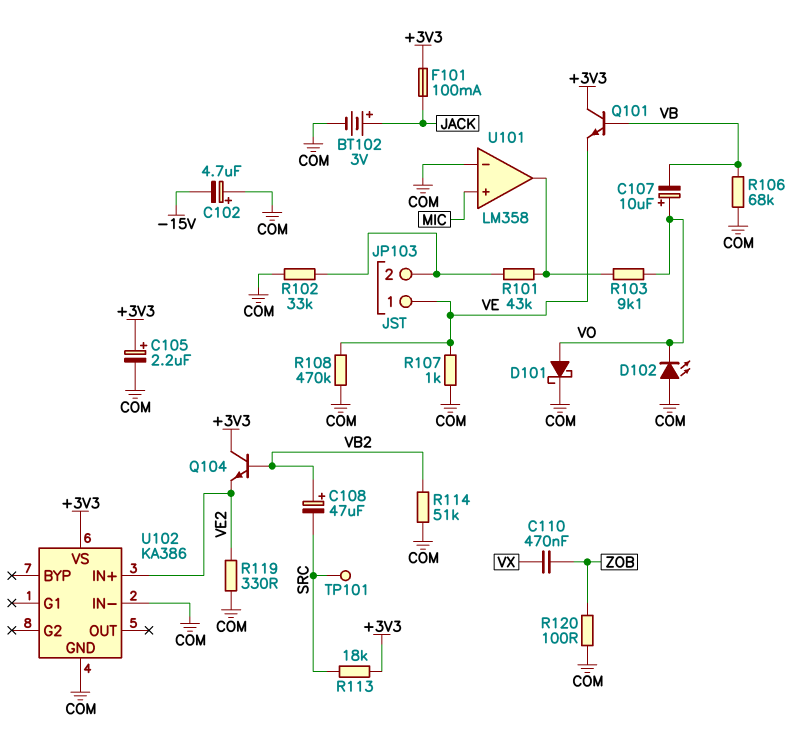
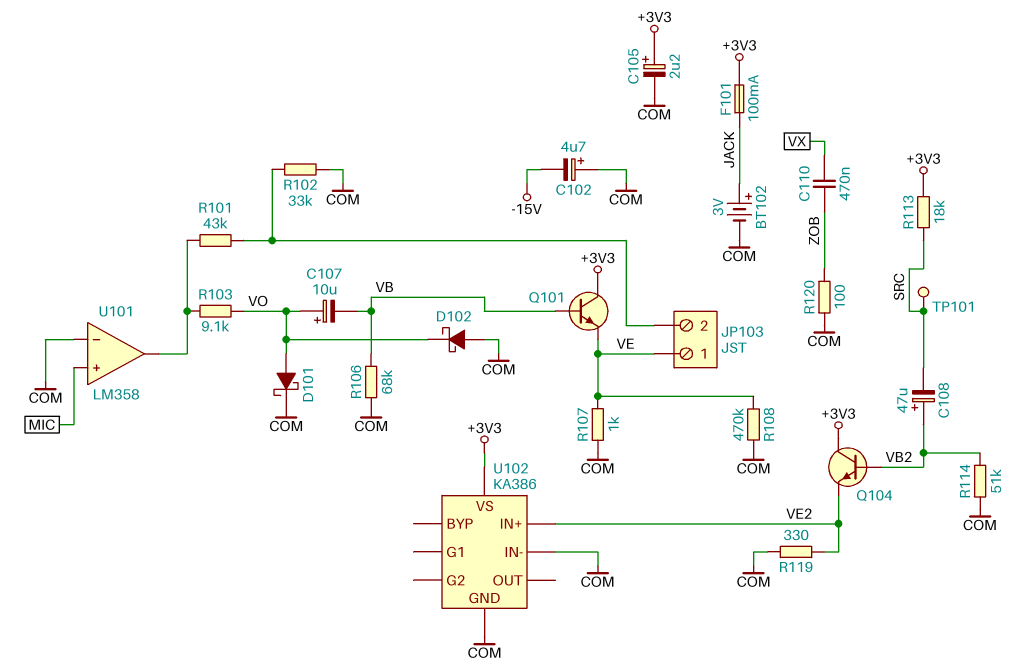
D102: LED (A COM, K VO) -> schottky (A COM, K VO)

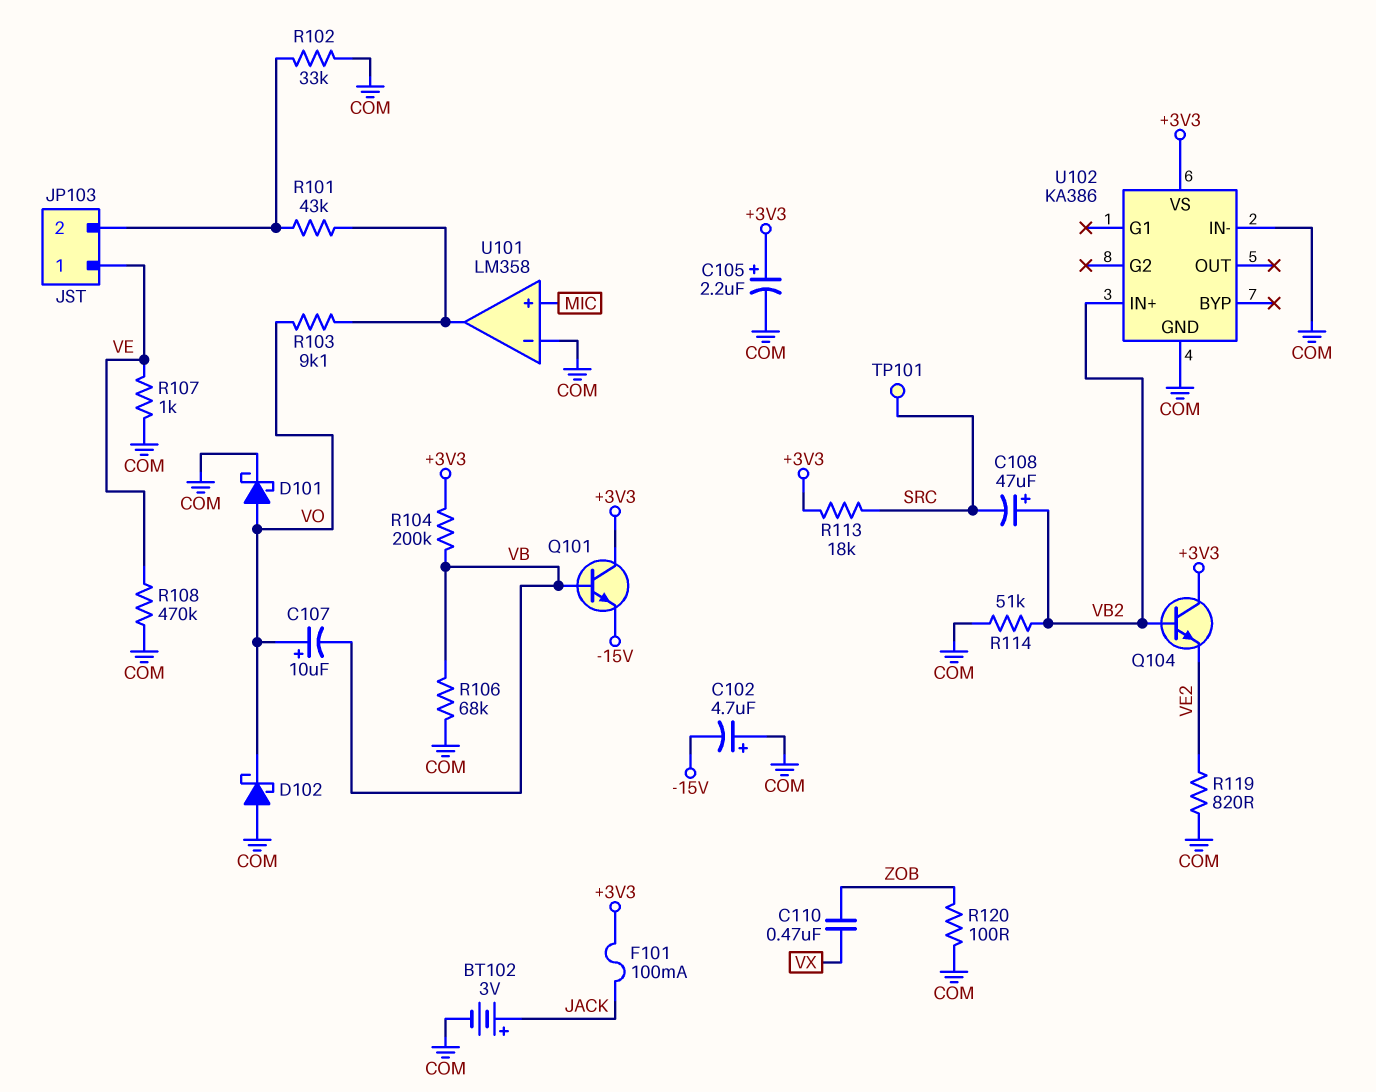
Q101: NPN (B VB, C +3V3, E VE) -> NPN (B VB, C +3V3, E -15V)
R104: none -> 200k (+3V3, VB)
R119: 330 (COM, VE2) -> 820 (COM, VE2)
U102 pin IN+: VE2 -> VB2

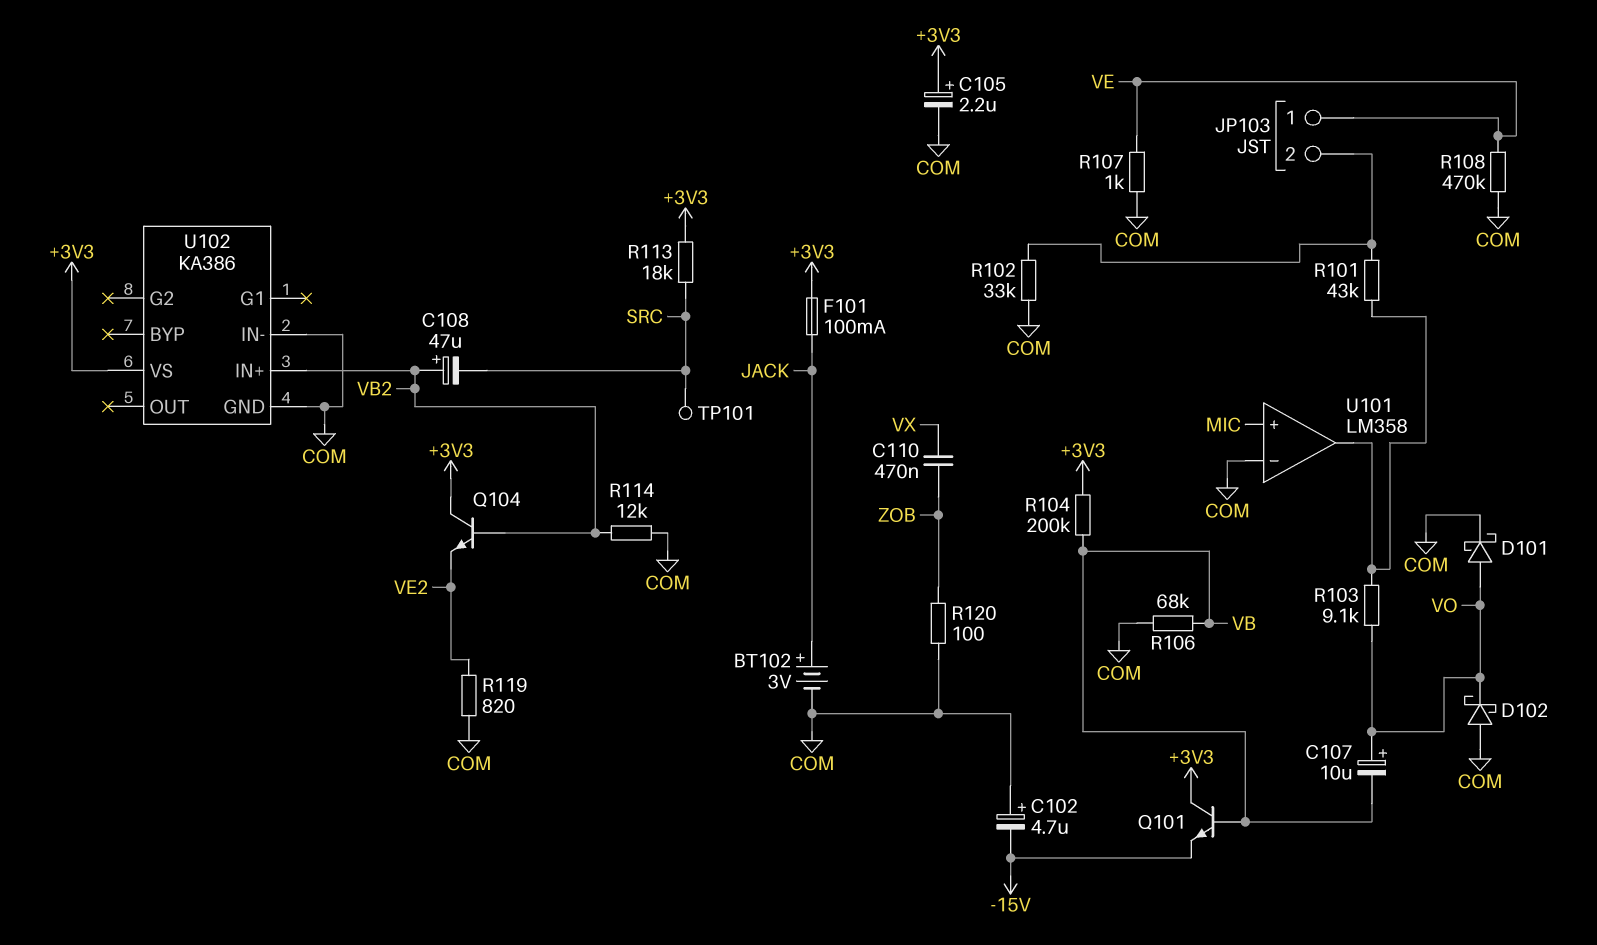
R114: 51k (COM, VB2) -> 12k (COM, VB2)

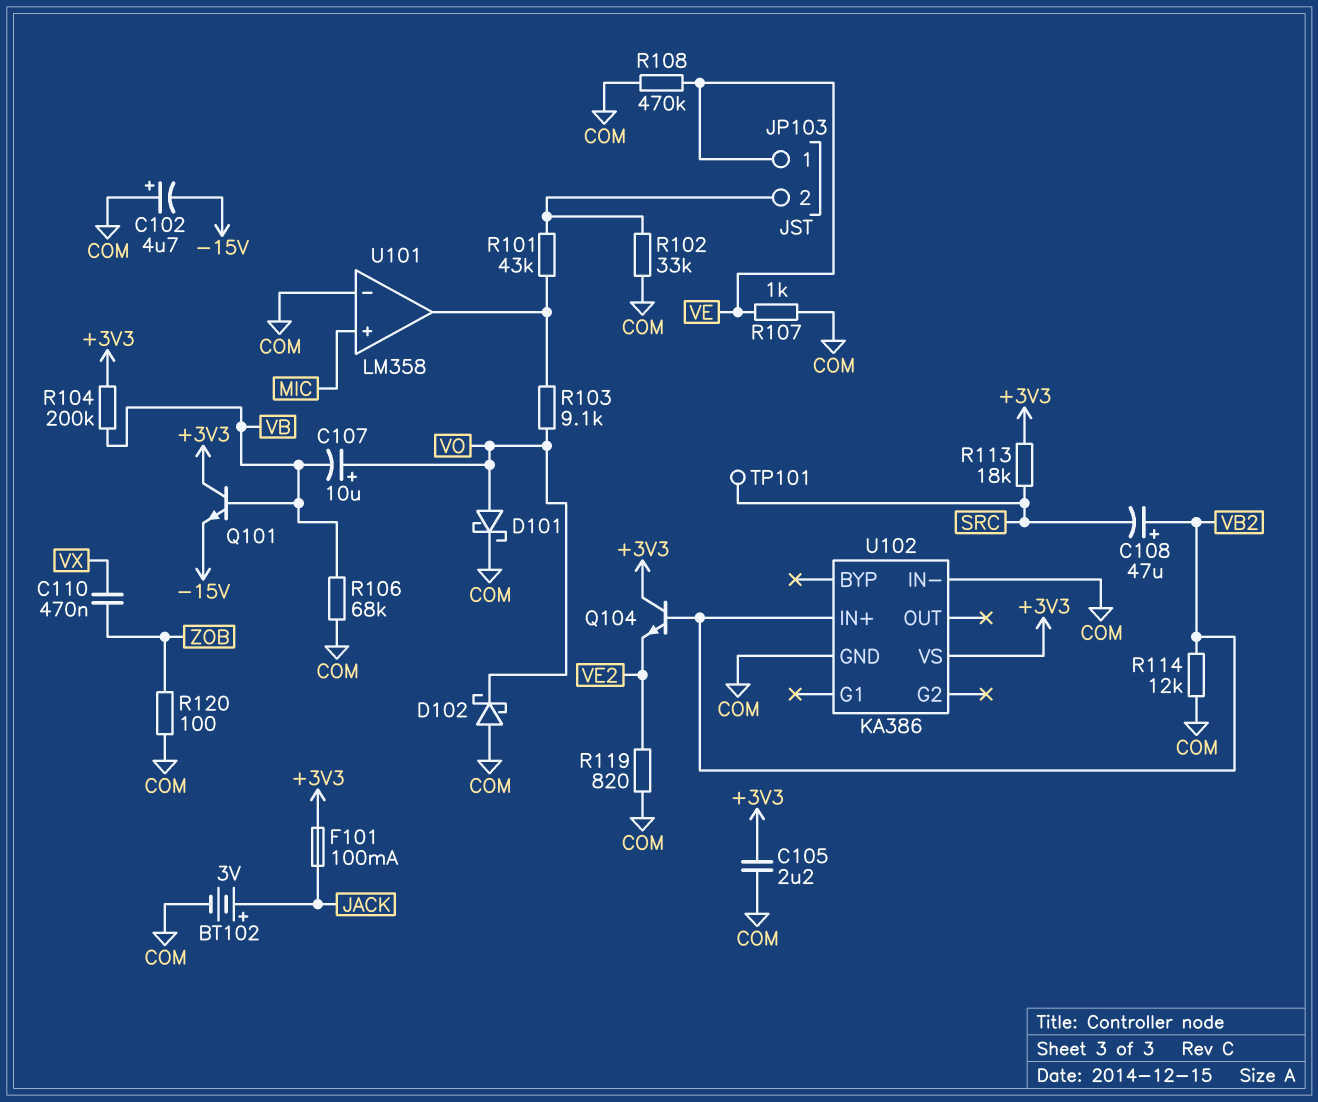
C105: 2.2uF (plus +3V3, minus COM) -> 2.2uF (+3V3, COM)

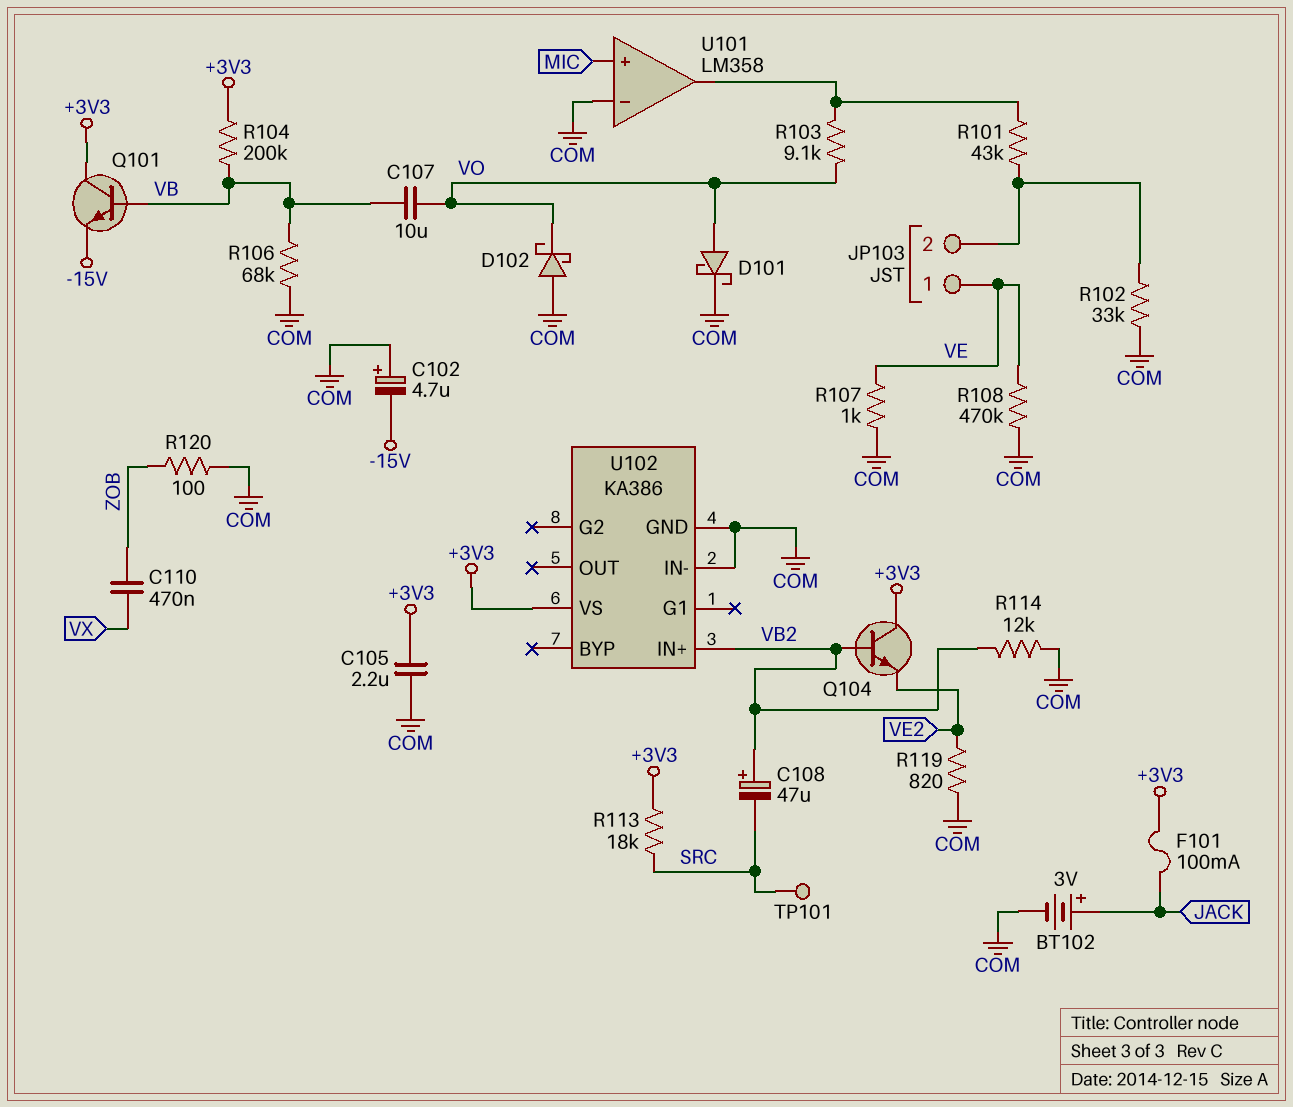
C107: 10uF (plus VO, minus VB) -> 10uF (VB, VO)

